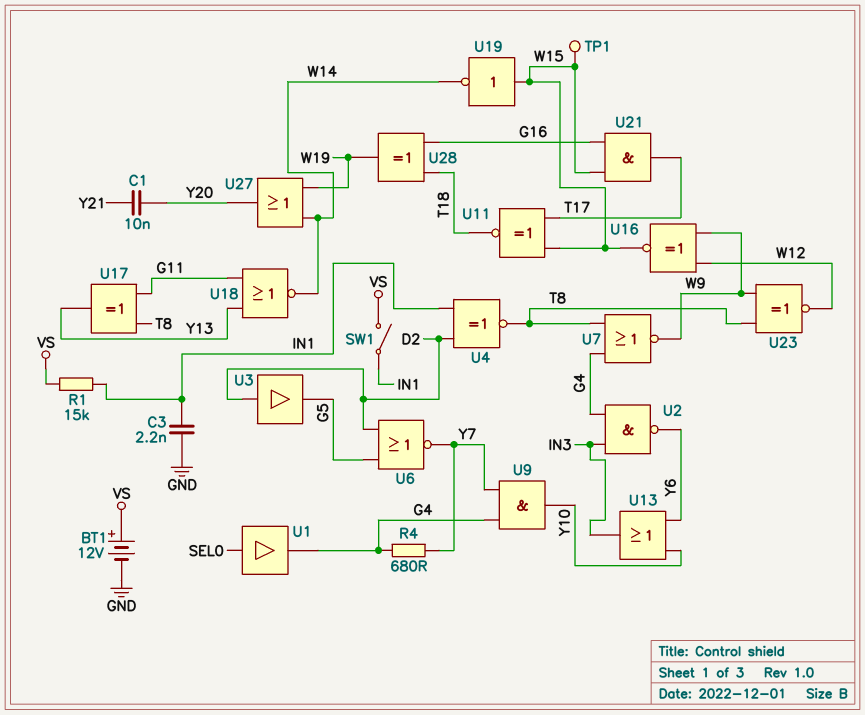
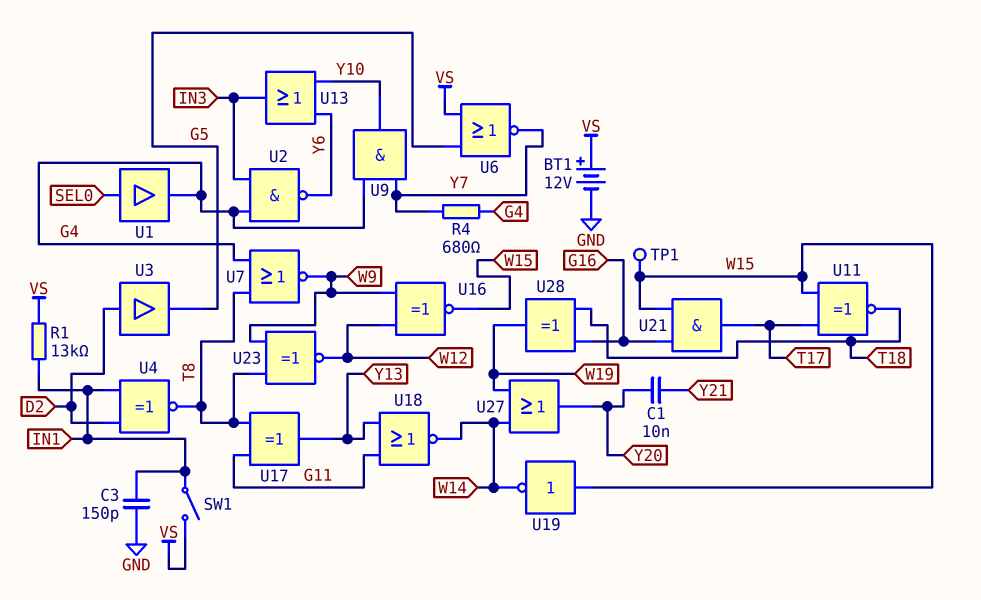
C3: 2.2nF (GND, IN1) -> 150pF (GND, IN1)
R1: 15k (IN1, VS) -> 13k (IN1, VS)
U6: NOR (in D2, in G5, out Y7) -> NOR (in G5, in VS, out Y7)

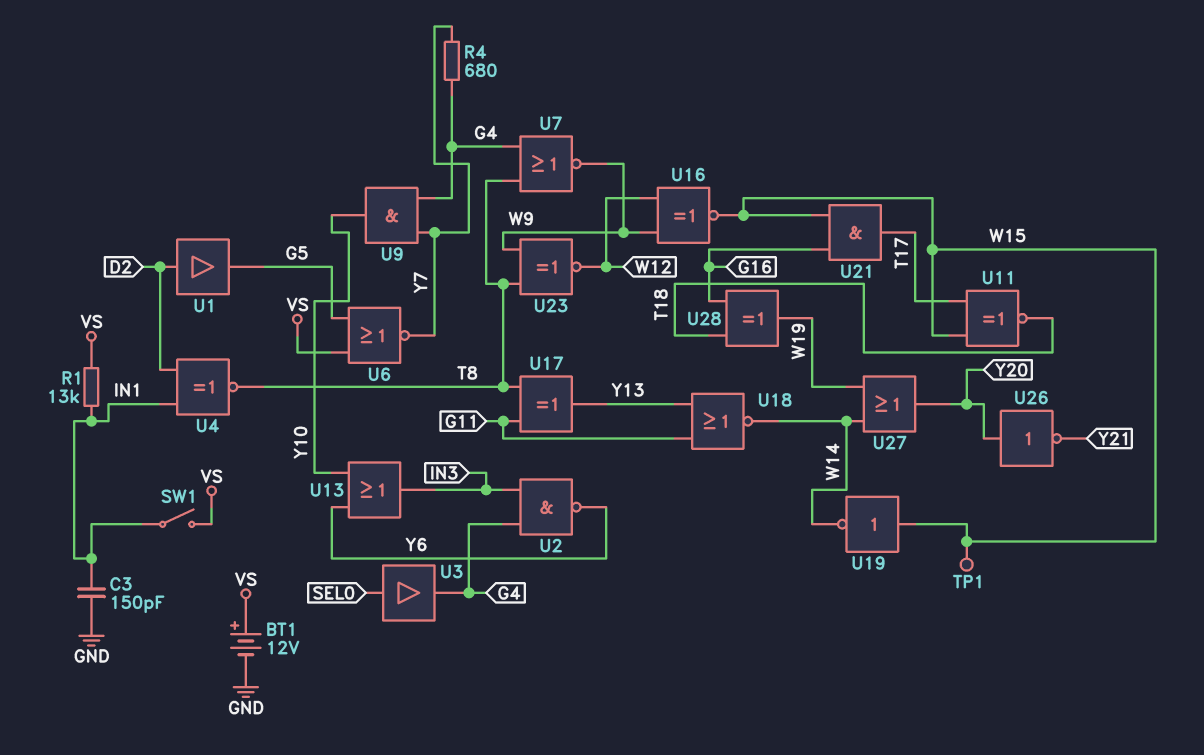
C1: 10nF (Y20, Y21) -> none
U1: buffer (in SEL0, out G4) -> buffer (in D2, out G5)
U3: buffer (in D2, out G5) -> buffer (in SEL0, out G4)
U26: none -> NOT (in Y20, out Y21)

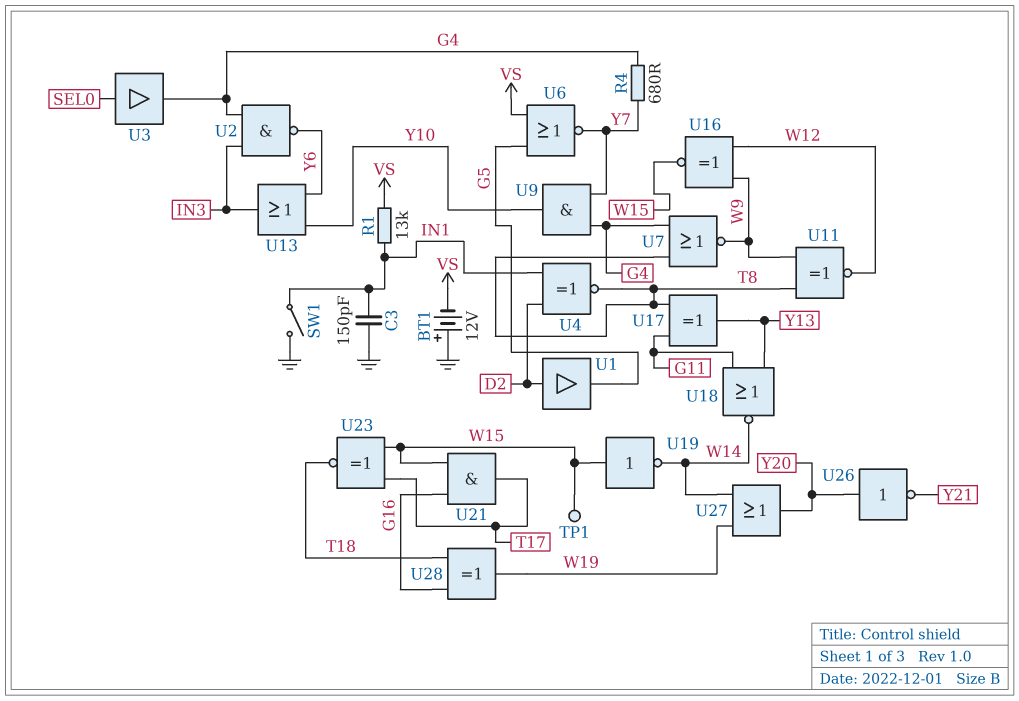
BT1: 12V (plus VS, minus GND) -> 12V (plus GND, minus VS)
SW1: switch (IN1, VS) -> switch (GND, IN1)
U11: XNOR (in T17, in W15, out T18) -> XNOR (in T8, in W9, out W12)
U23: XNOR (in T8, in W9, out W12) -> XNOR (in T17, in W15, out T18)

